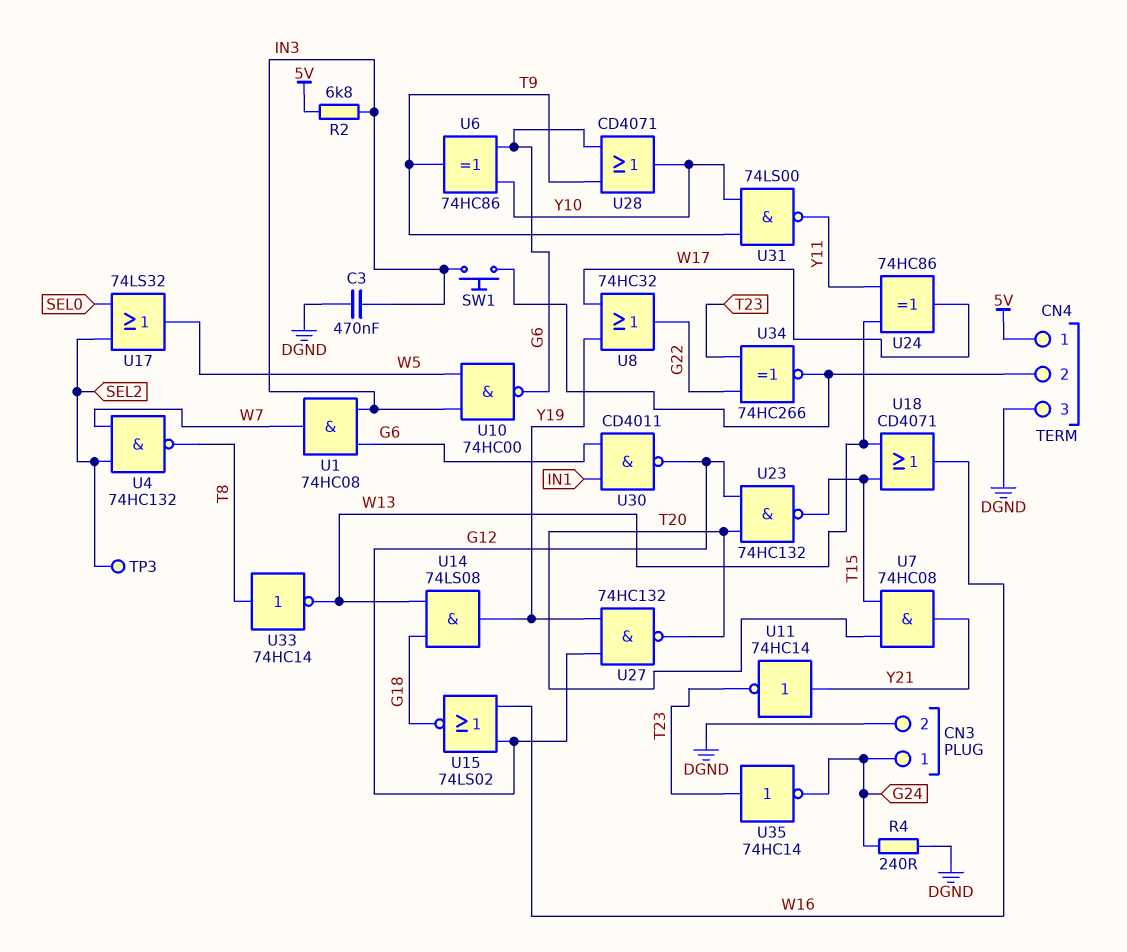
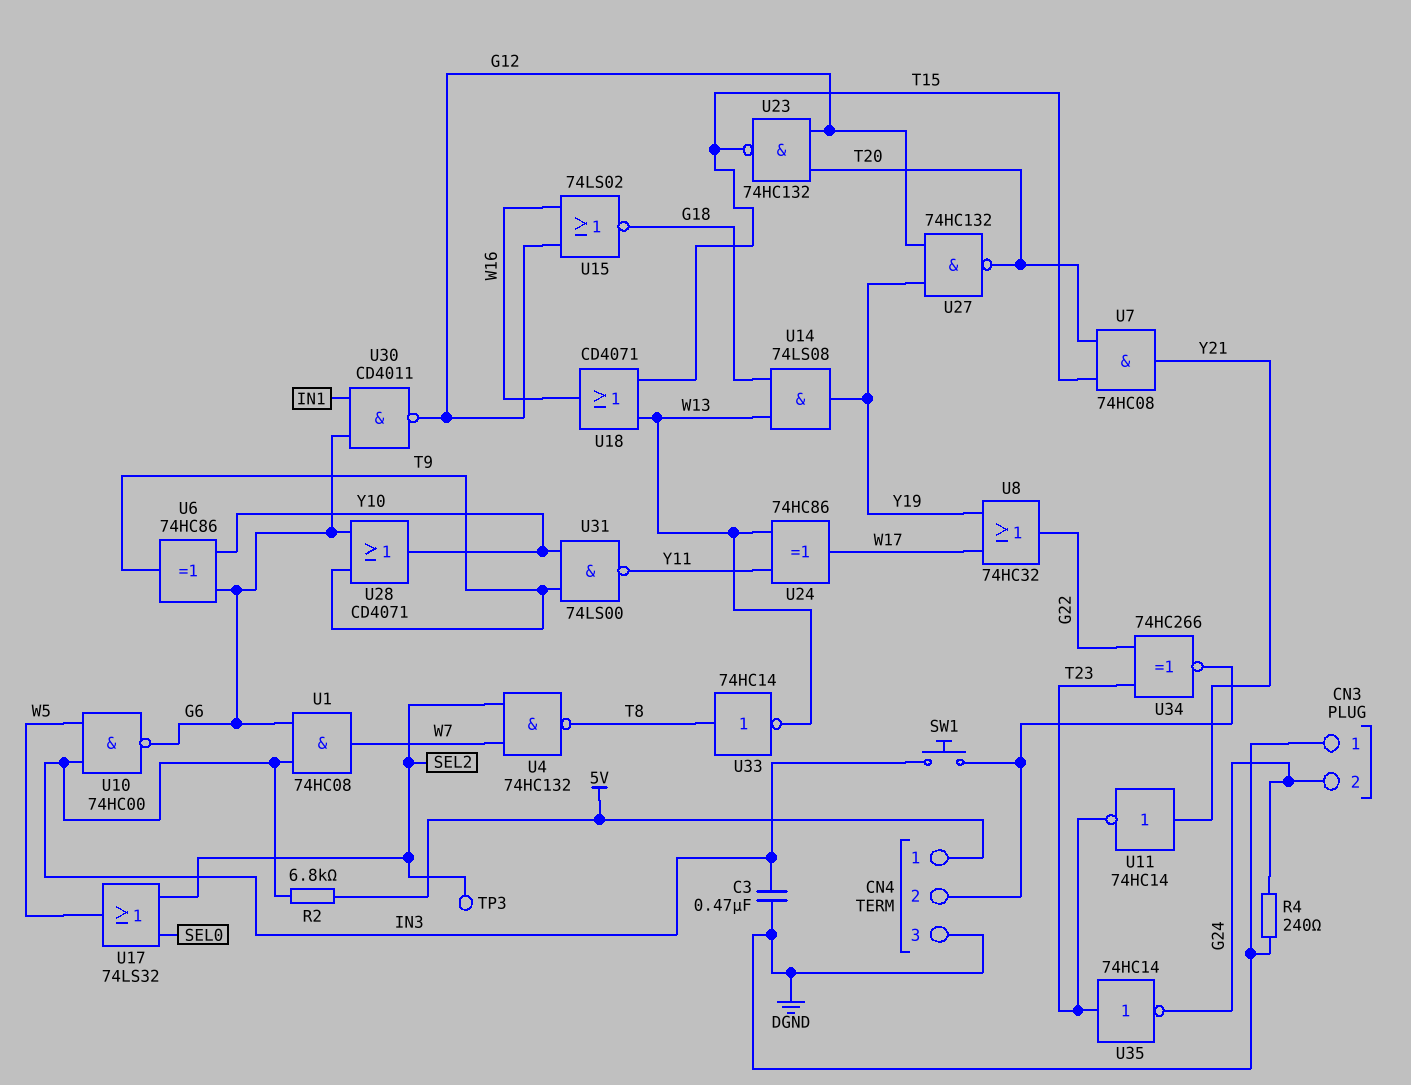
CN3 pin 1: G24 -> DGND
CN3 pin 2: DGND -> G24

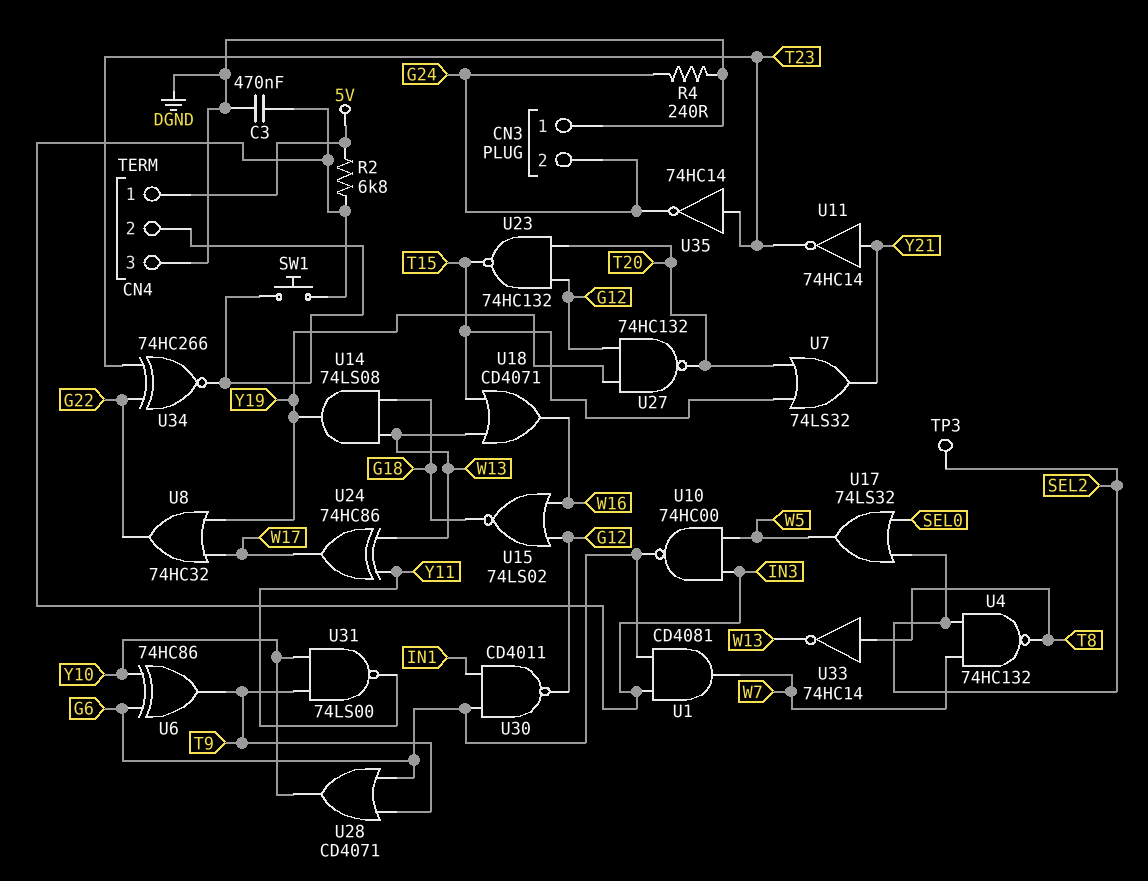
U1: AND 74HC08 (in G6, in IN3, out W7) -> AND CD4081 (in G6, in IN3, out W7)
U7: AND 74HC08 (in T15, in T20, out Y21) -> OR 74LS32 (in T15, in T20, out Y21)

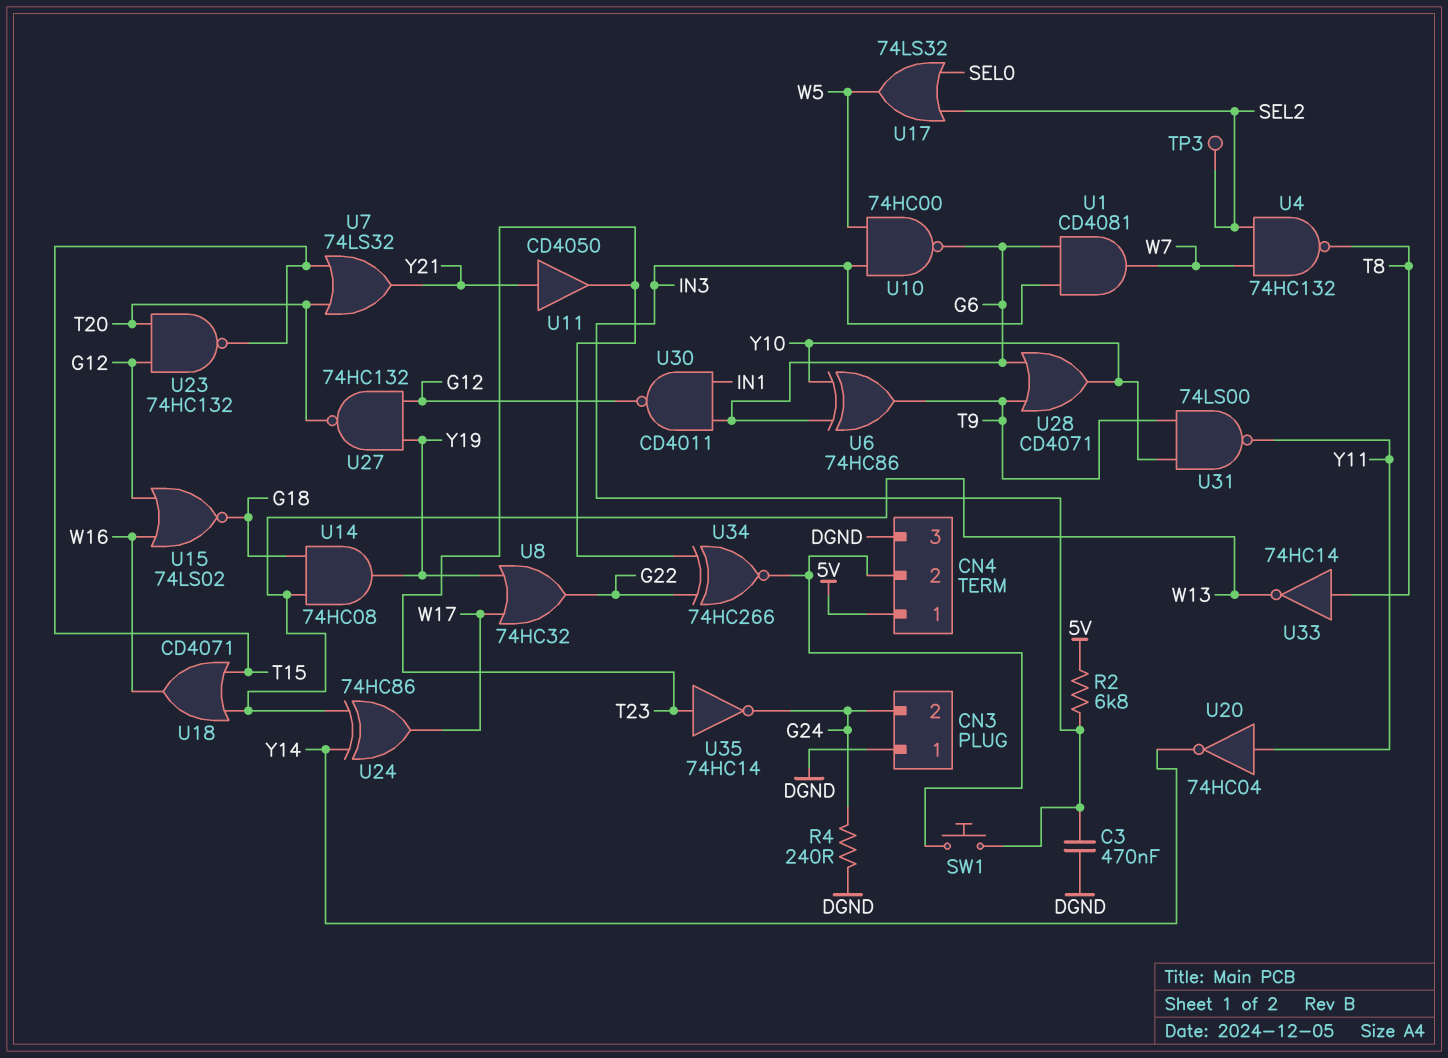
U11: NOT 74HC14 (in Y21, out T23) -> buffer CD4050 (in Y21, out T23)
U14: AND 74LS08 (in G18, in W13, out Y19) -> AND 74HC08 (in G18, in W13, out Y19)
U20: none -> NOT 74HC04 (in Y11, out Y14)
U24: XOR 74HC86 (in W13, in Y11, out W17) -> XOR 74HC86 (in W13, in Y14, out W17)

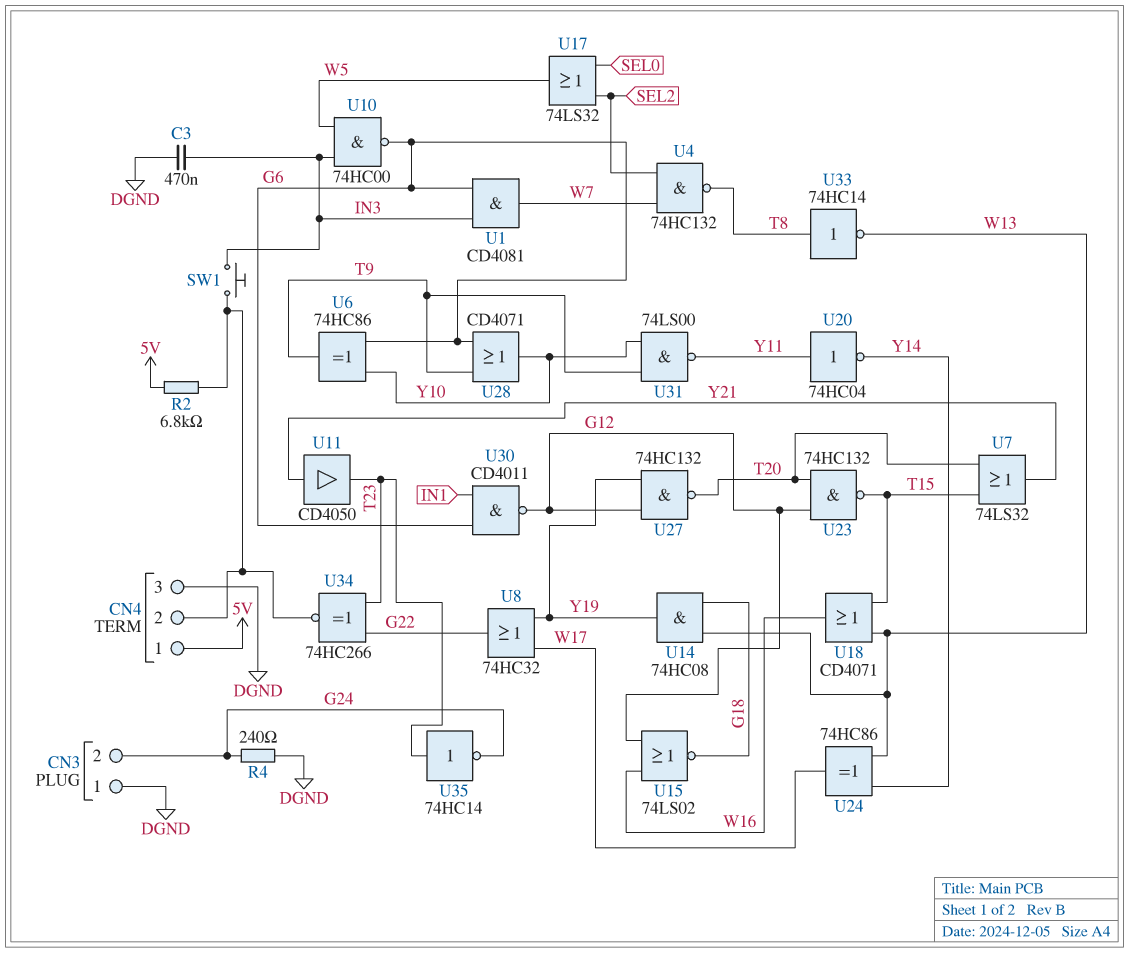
R2: 6.8k (5V, IN3) -> 6.8k (5V, CN4/2)
TP3: test point (SEL2) -> none

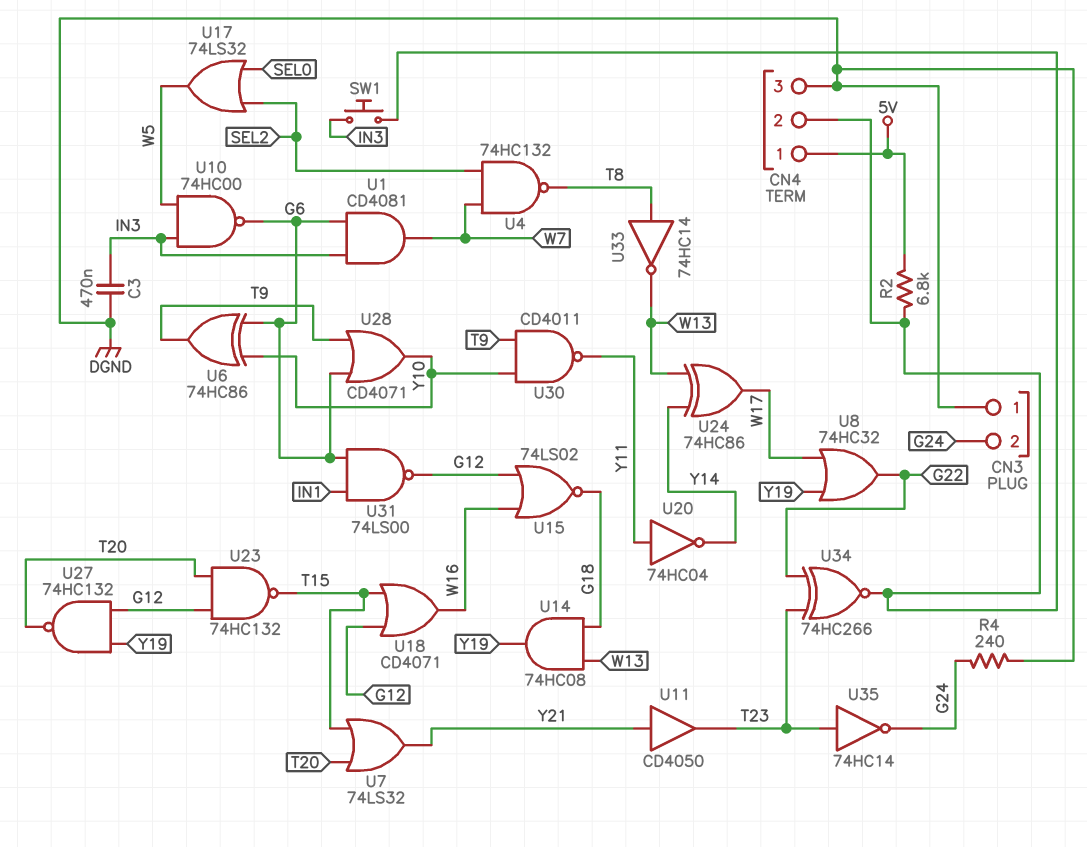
U18: OR CD4071 (in T15, in W13, out W16) -> OR CD4071 (in G12, in T15, out W16)
U30: NAND CD4011 (in G6, in IN1, out G12) -> NAND CD4011 (in T9, in Y10, out Y11)
U31: NAND 74LS00 (in T9, in Y10, out Y11) -> NAND 74LS00 (in G6, in IN1, out G12)

